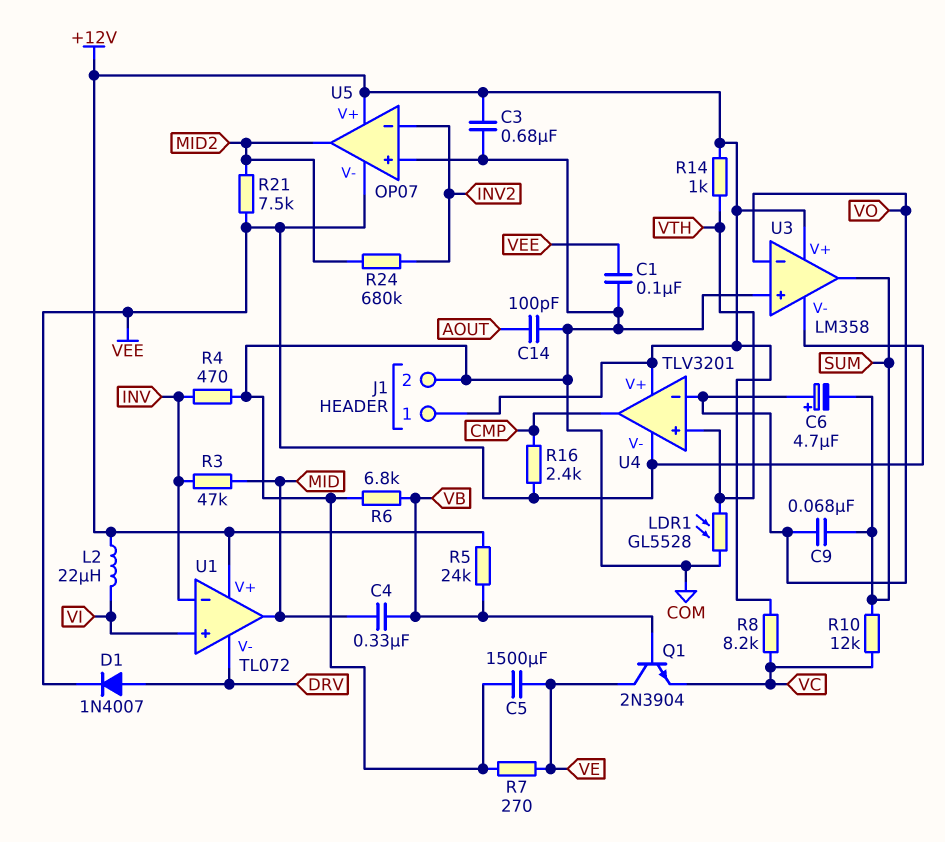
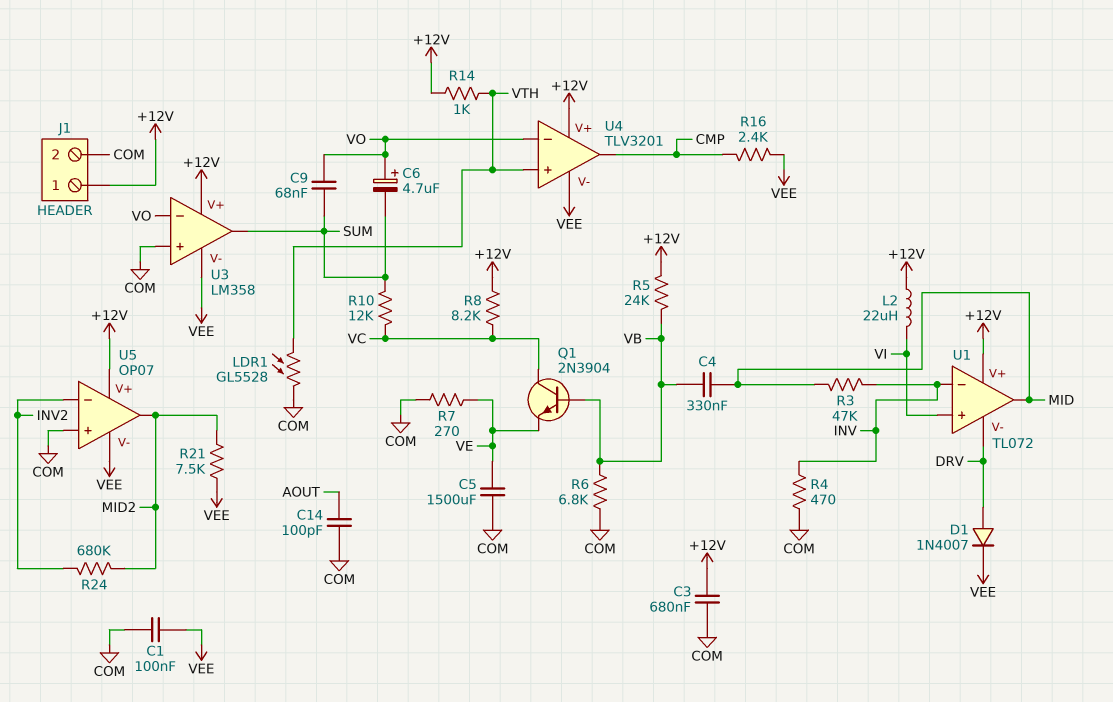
Q1: NPN 2N3904 (B VB, C VE, E VC) -> NPN 2N3904 (B VB, C VC, E VE)

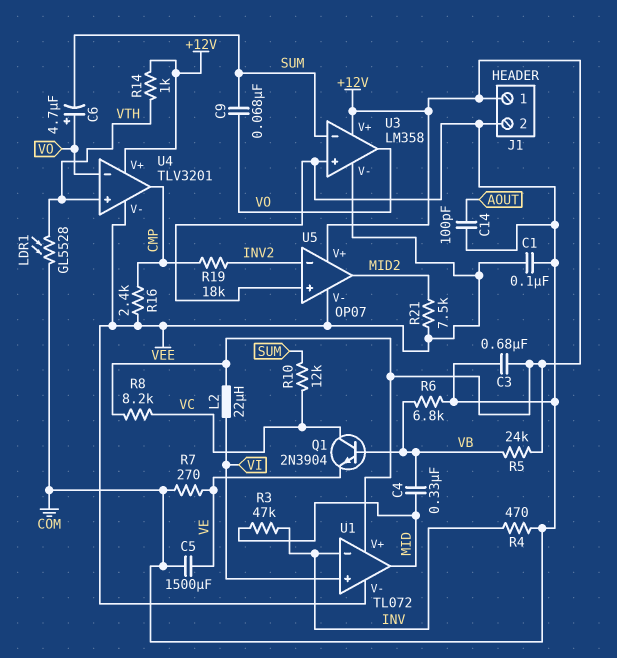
D1: diode 1N4007 (A DRV, K VEE) -> none
R19: none -> 18k (CMP, INV2)
R24: 680k (INV2, MID2) -> none
U1 pin V-: DRV -> VEE
U3 pin in-: VO -> SUM
U3 pin out: SUM -> VO

